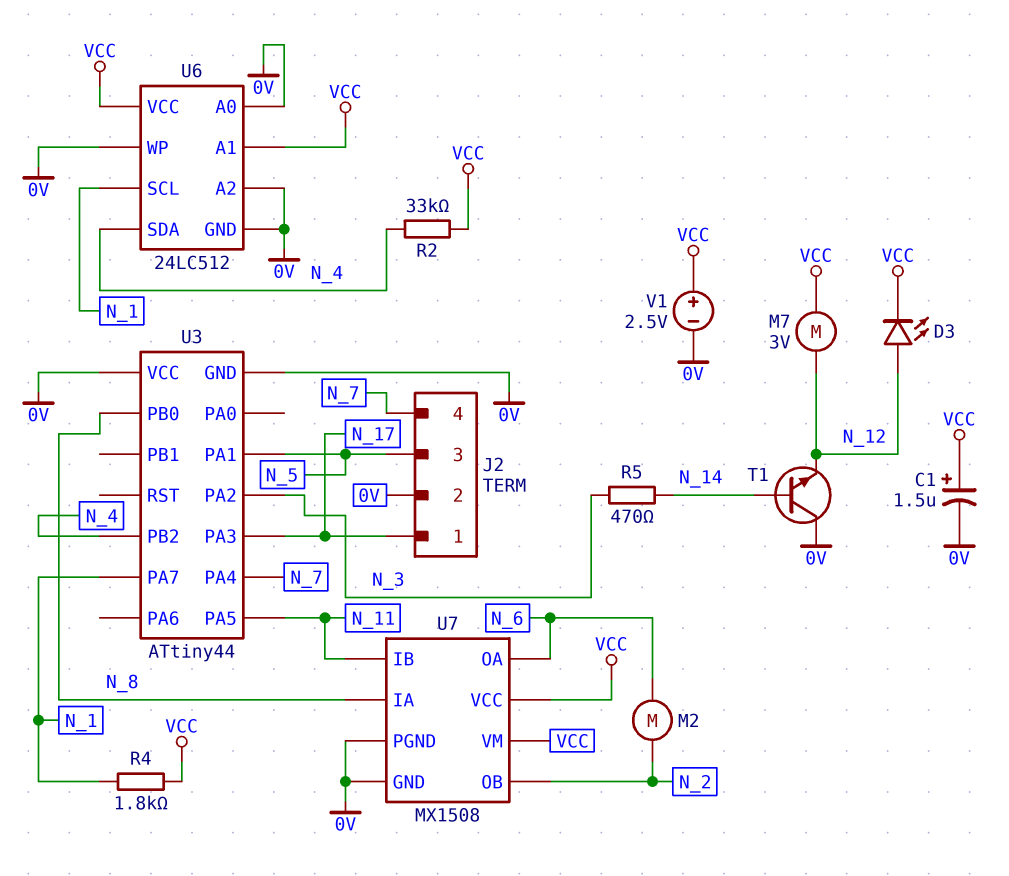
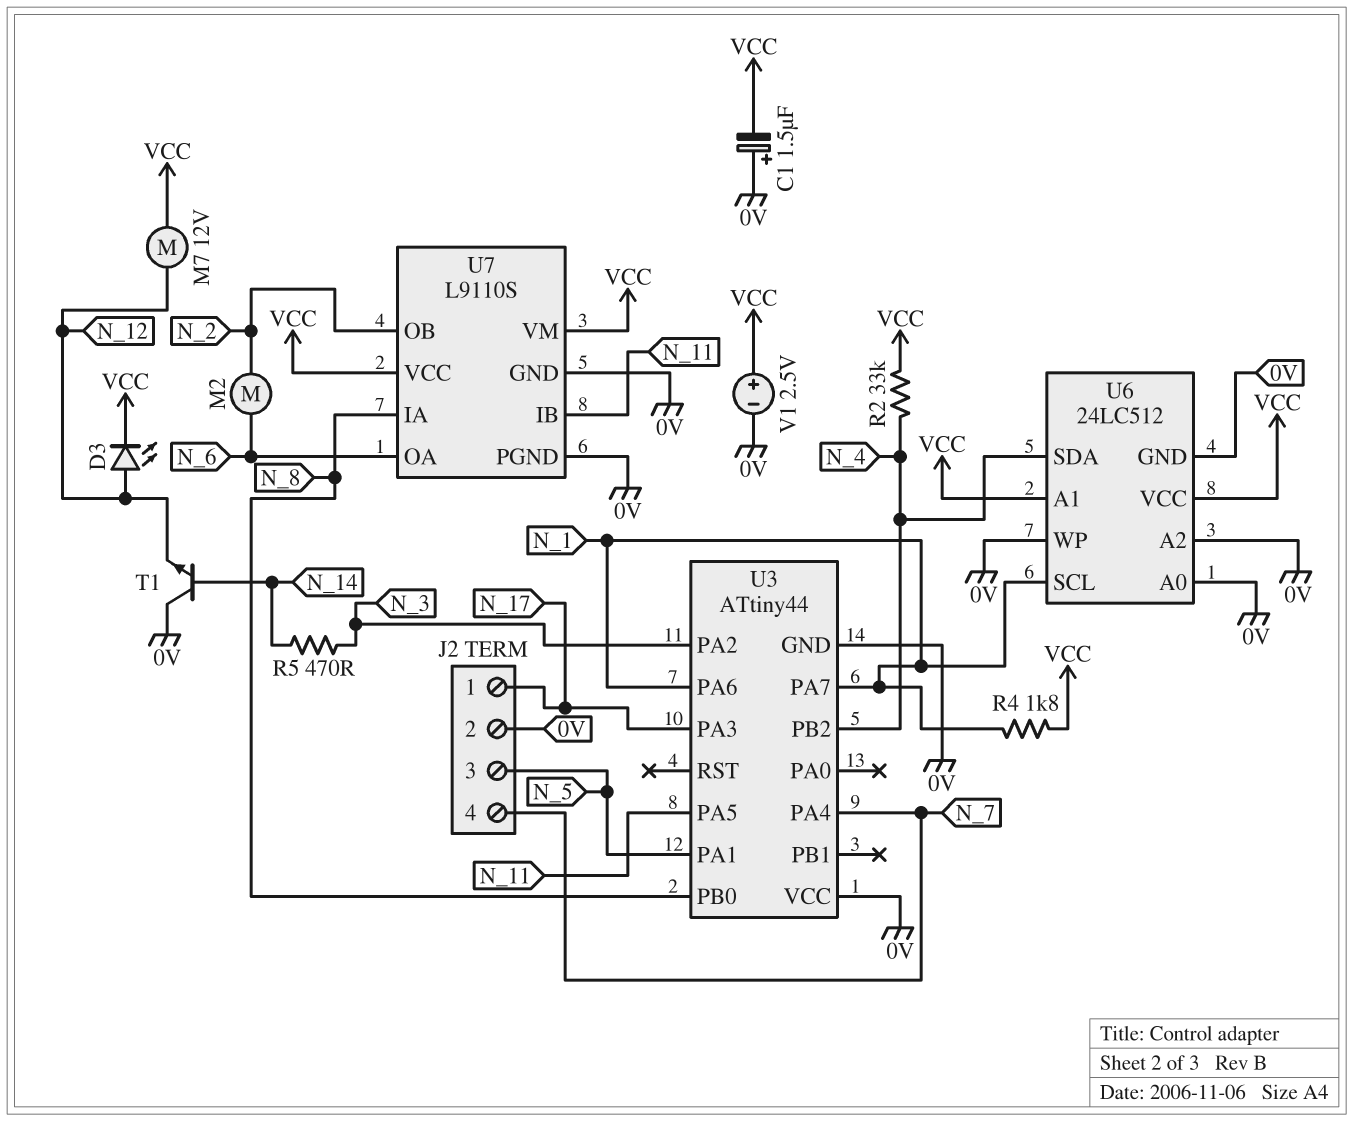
C1: 1.5uF (plus VCC, minus 0V) -> 1.5uF (plus 0V, minus VCC)
M7: motor 3V (N_12, VCC) -> motor 12V (N_12, VCC)
U3 pin PA6: none -> N_1
U7: MX1508 -> L9110S

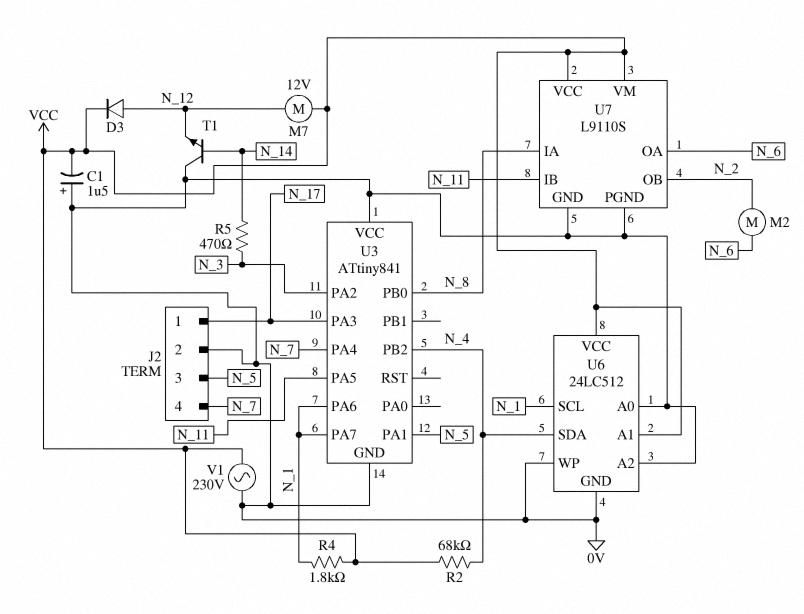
D3: LED (A N_12, K VCC) -> diode (A N_12, K VCC)
R2: 33k (N_4, VCC) -> 68k (N_4, VCC)
U3: ATtiny44 -> ATtiny841
V1: 2.5V (plus VCC, minus 0V) -> AC 230V (0V, VCC)

